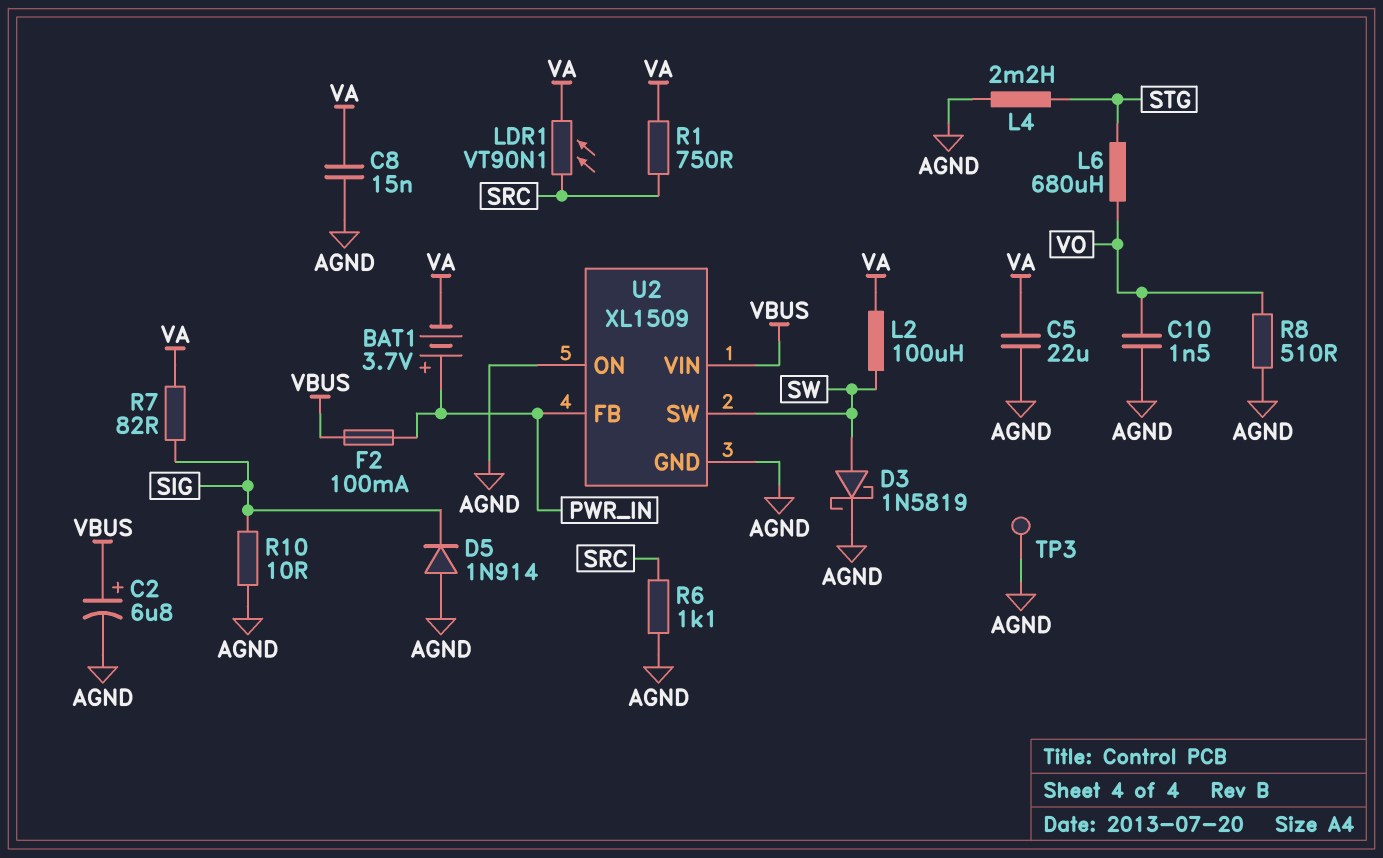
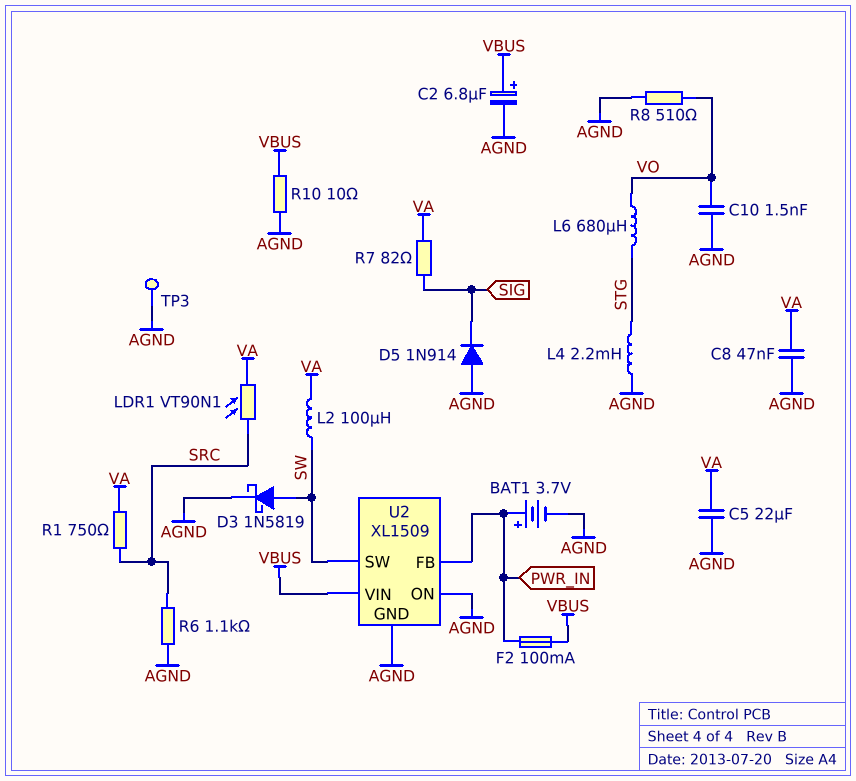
BAT1: 3.7V (plus PWR_IN, minus VA) -> 3.7V (plus PWR_IN, minus AGND)
C8: 15nF (AGND, VA) -> 47nF (AGND, VA)
R10: 10 (AGND, SIG) -> 10 (AGND, VBUS)

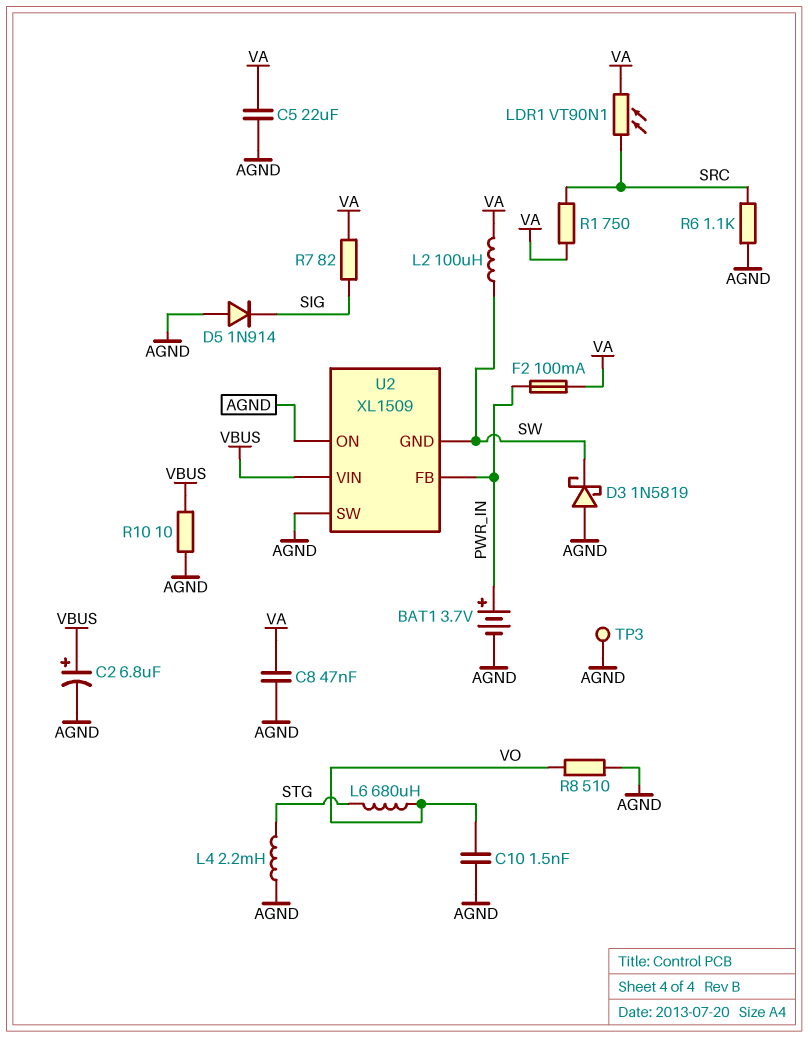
D3: schottky 1N5819 (A SW, K AGND) -> schottky 1N5819 (A AGND, K SW)
F2: 100mA (PWR_IN, VBUS) -> 100mA (PWR_IN, VA)
U2 pin GND: AGND -> SW
U2 pin SW: SW -> AGND

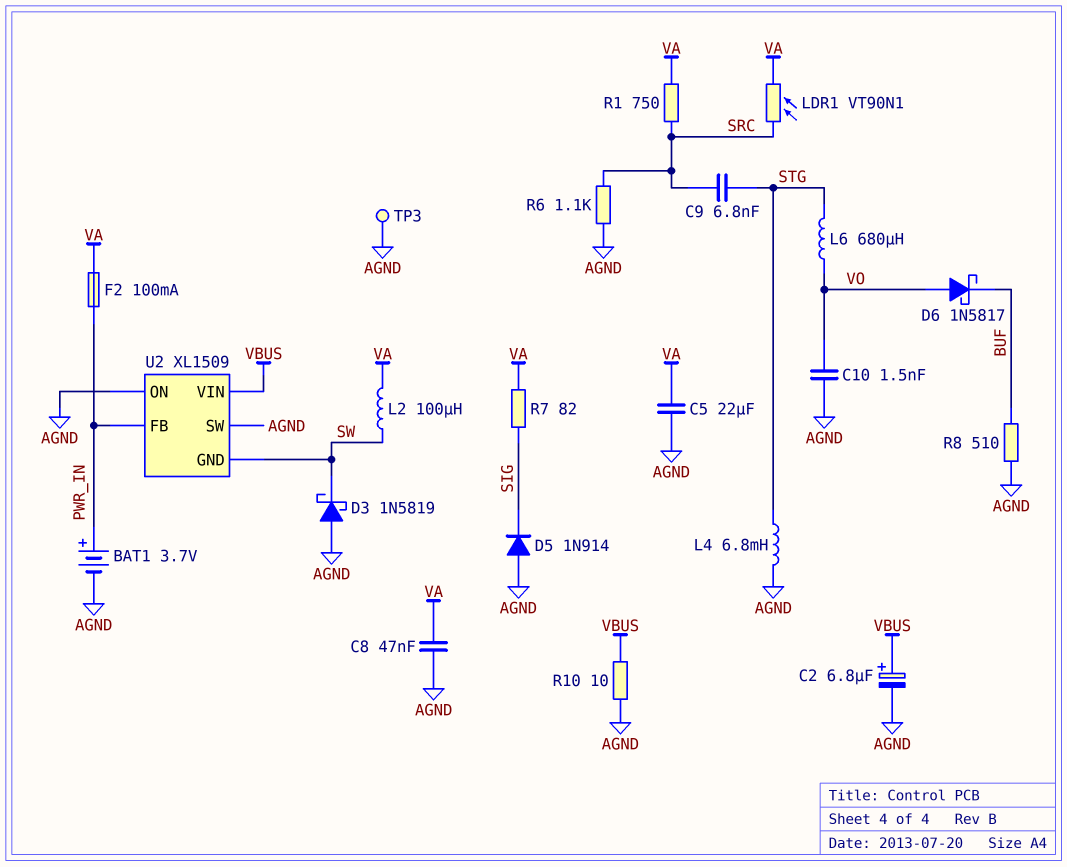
C9: none -> 6.8nF (SRC, STG)
D6: none -> schottky 1N5817 (A VO, K BUF)
L4: 2.2mH (AGND, STG) -> 6.8mH (AGND, STG)
R8: 510 (AGND, VO) -> 510 (AGND, BUF)

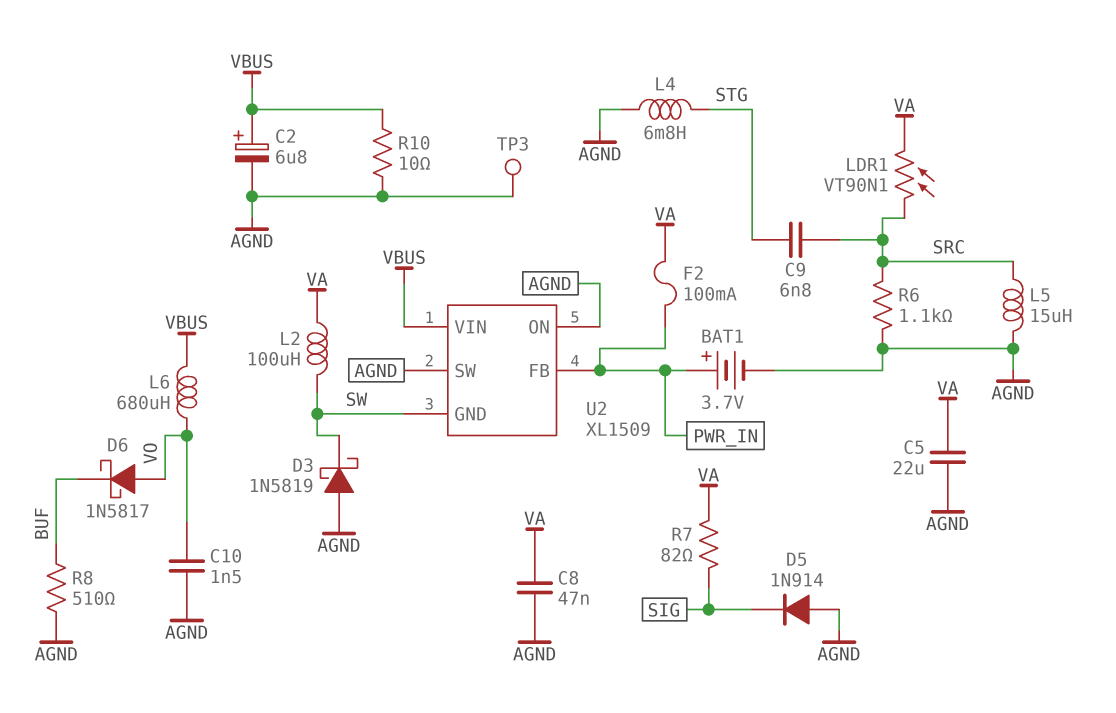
L5: none -> 15uH (AGND, SRC)
L6: 680uH (STG, VO) -> 680uH (VBUS, VO)
R1: 750 (SRC, VA) -> none

